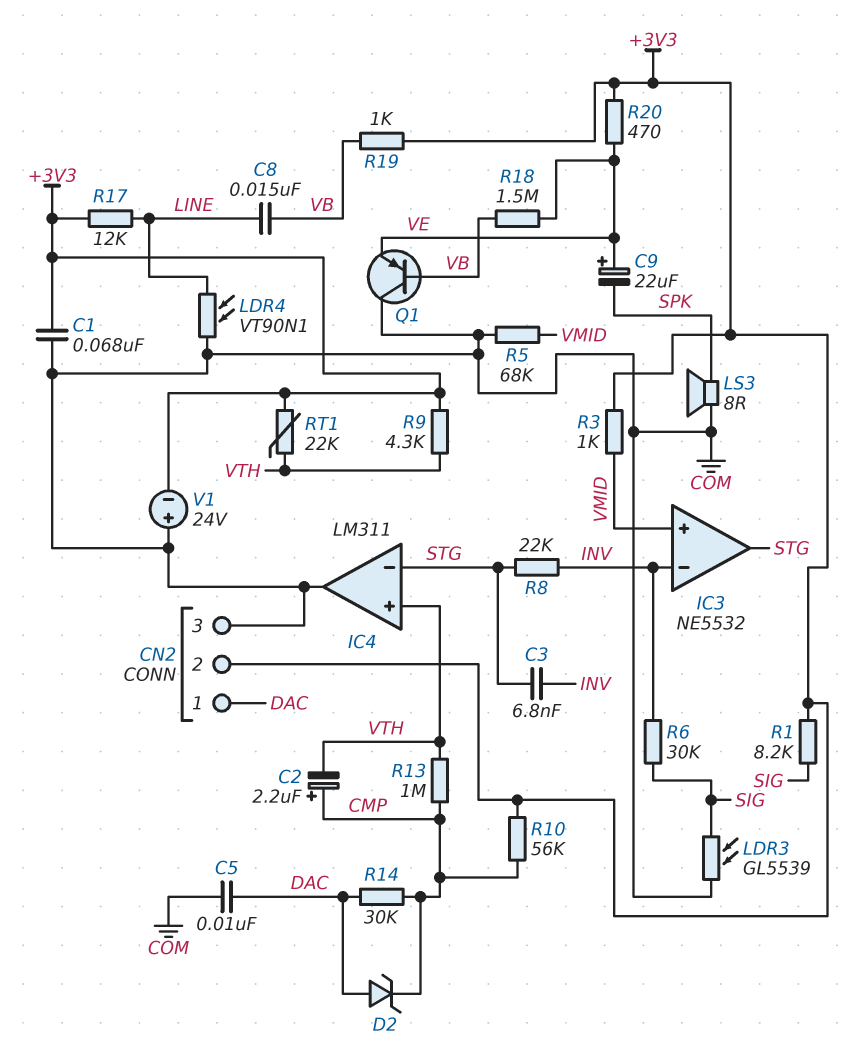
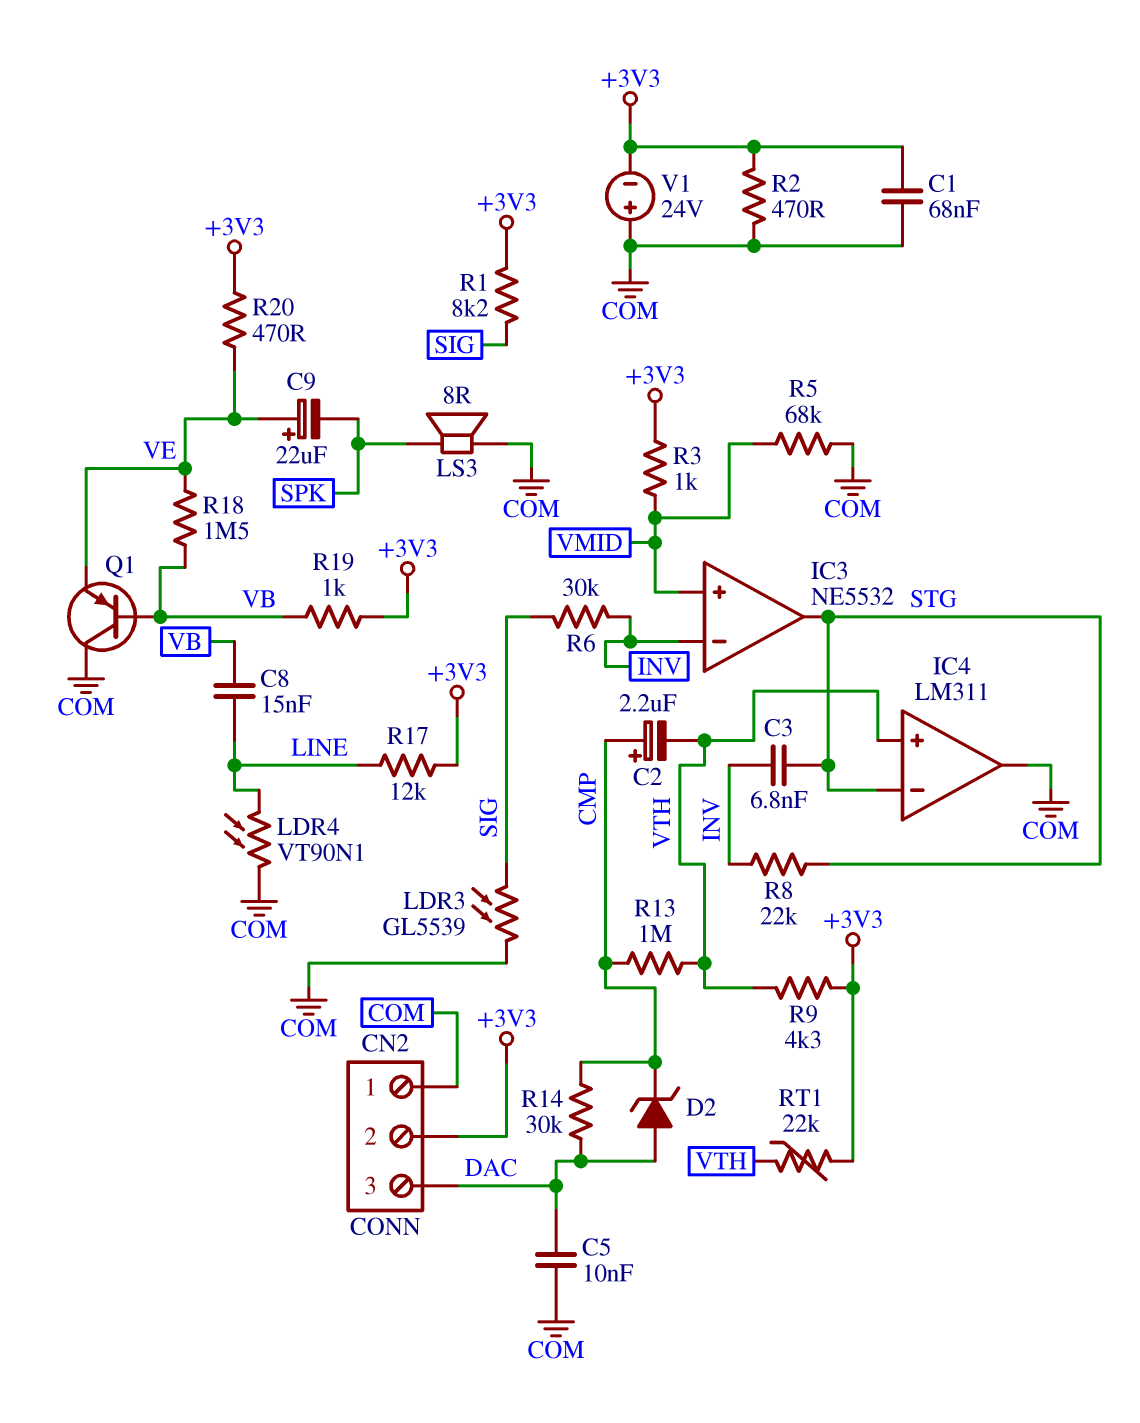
CN2 pin 1: DAC -> COM
CN2 pin 3: COM -> DAC
R2: none -> 470 (+3V3, COM)
R10: 56k (+3V3, CMP) -> none

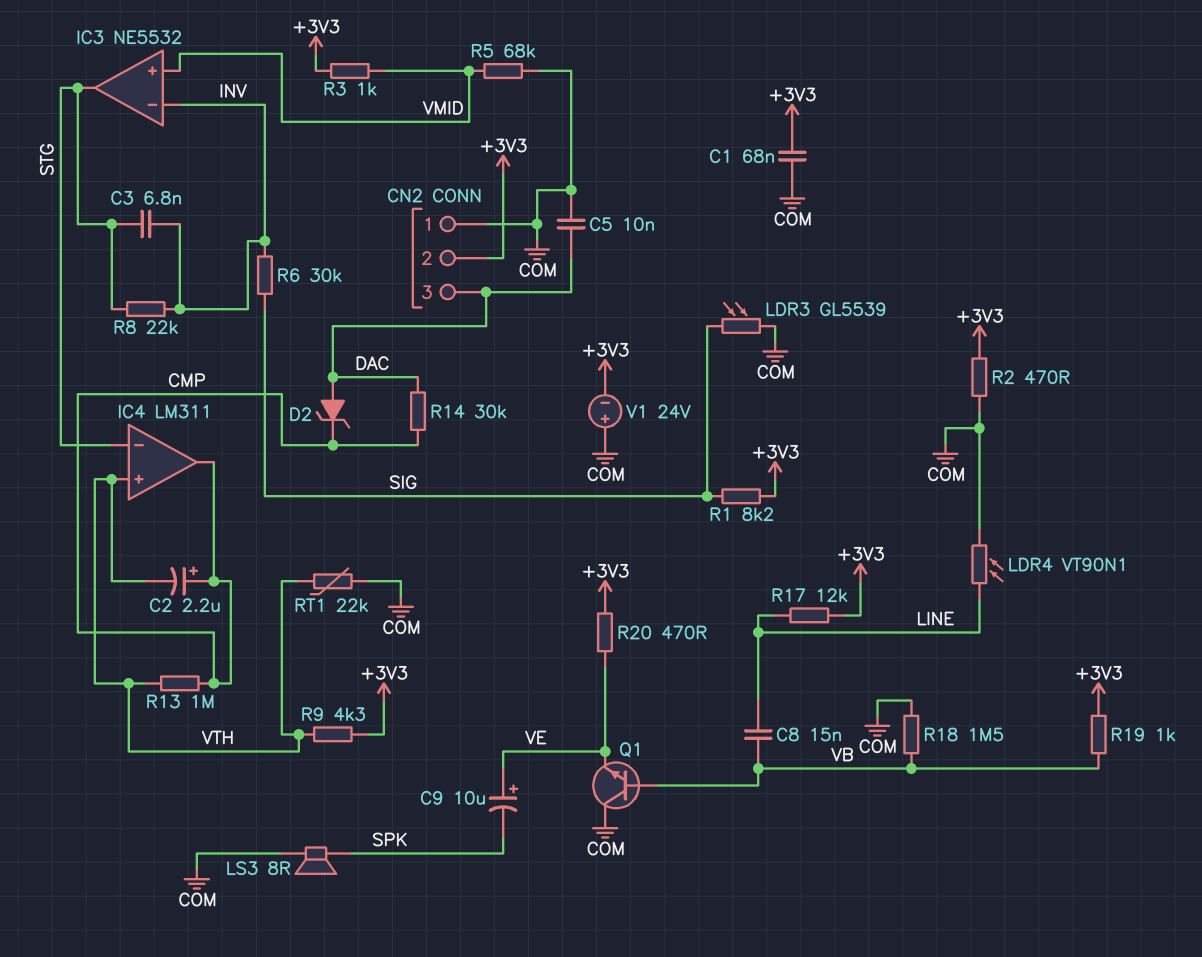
C9: 22uF (plus VE, minus SPK) -> 10uF (plus VE, minus SPK)
IC4 pin out: COM -> CMP
Q1: PNP (B VB, C COM, E VE) -> NPN (B VB, C COM, E VE)
R18: 1.5M (VB, VE) -> 1.5M (COM, VB)
RT1: 22k (+3V3, VTH) -> 22k (COM, VTH)

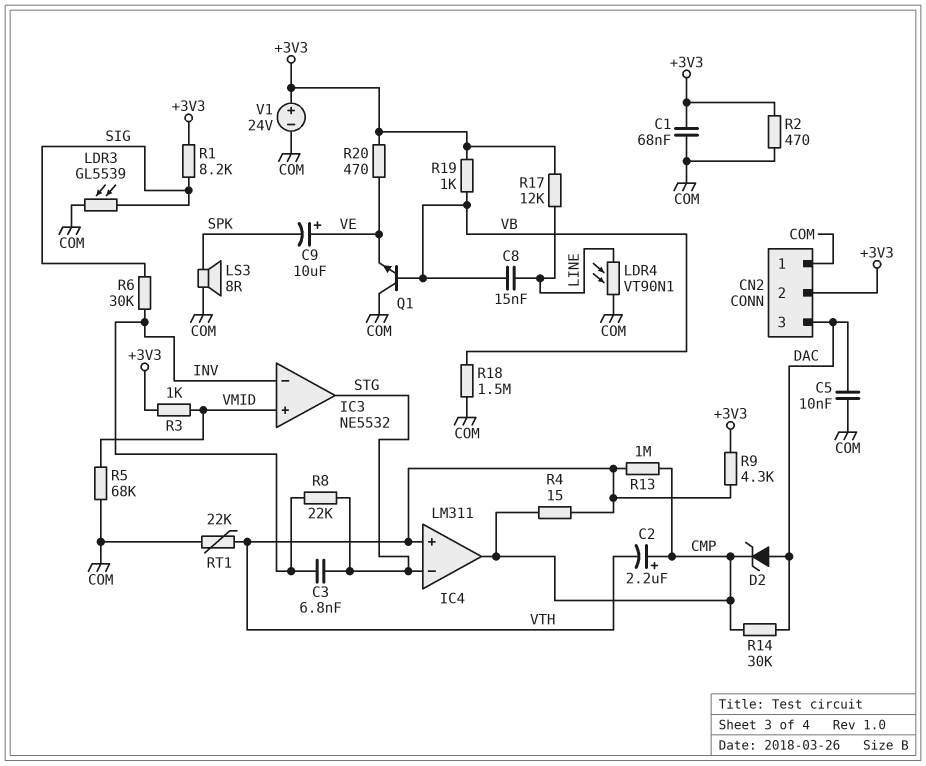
R4: none -> 15 (CMP, VTH)
V1: 24V (plus COM, minus +3V3) -> 24V (plus +3V3, minus COM)

